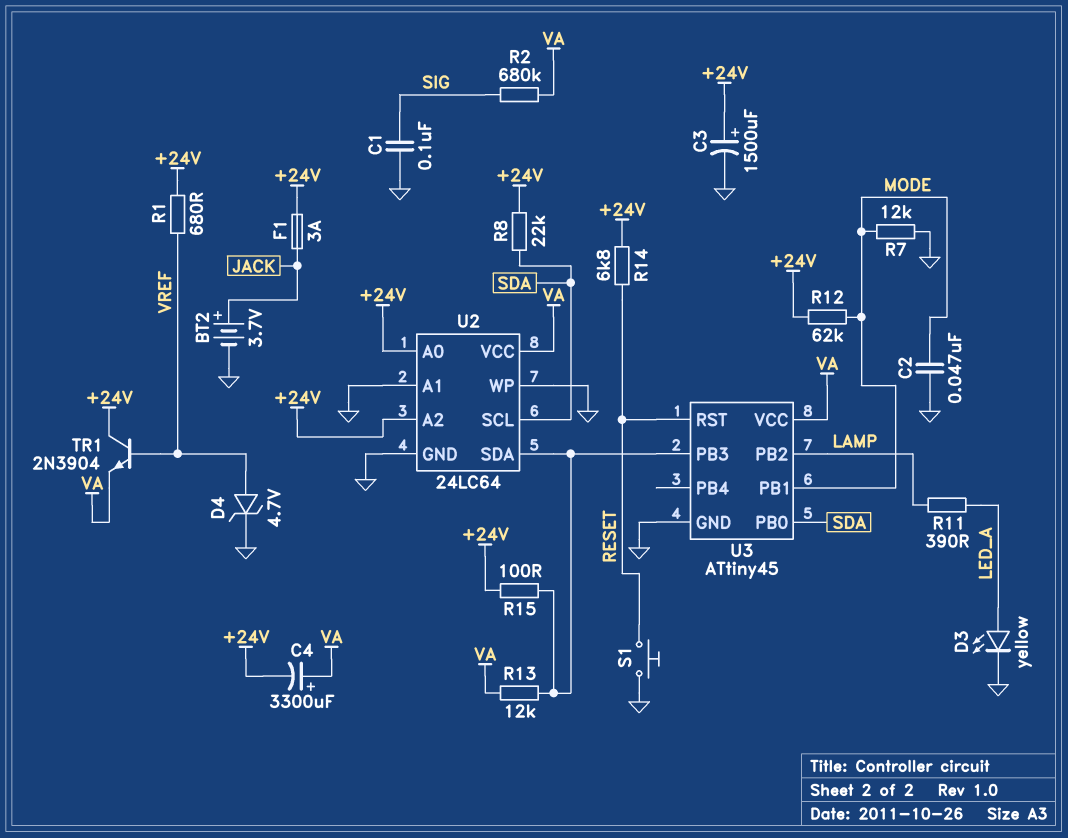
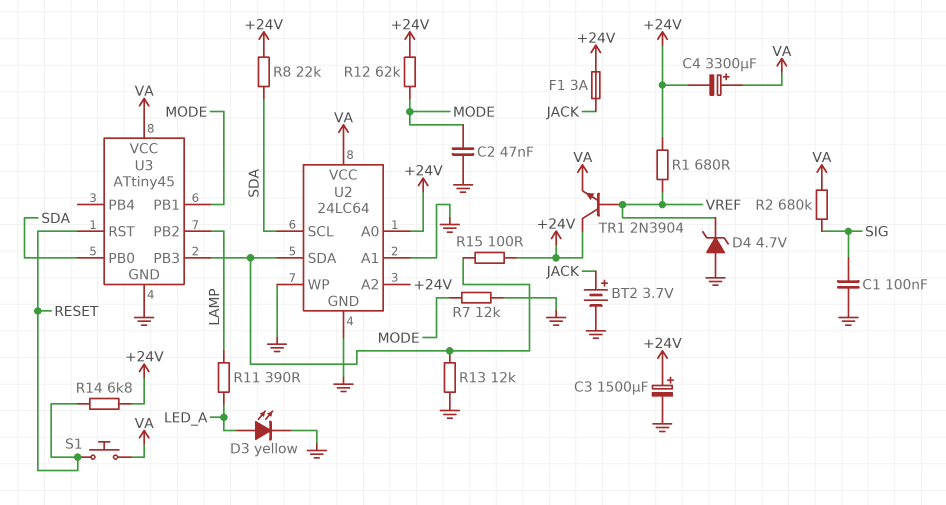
D4: zener 4.7V (A VREF, K GND) -> zener 4.7V (A GND, K VREF)
R13: 12k (U2/SDA, VA) -> 12k (GND, U2/SDA)
S1: button (GND, RESET) -> button (RESET, VA)

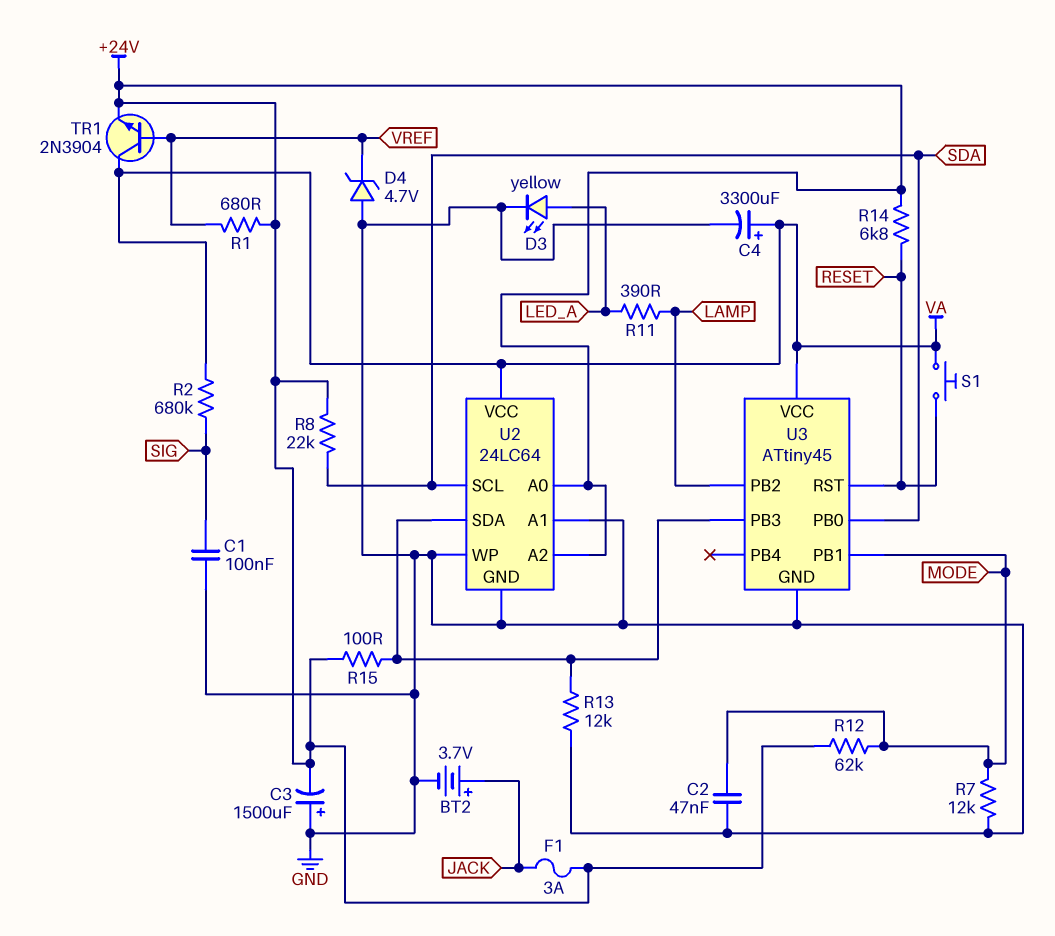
C3: 1500uF (plus +24V, minus GND) -> 1500uF (plus GND, minus +24V)
C4: 3300uF (plus VA, minus +24V) -> 3300uF (plus VA, minus GND)
TR1: NPN 2N3904 (B VREF, C +24V, E VA) -> NPN 2N3904 (B VREF, C VA, E +24V)

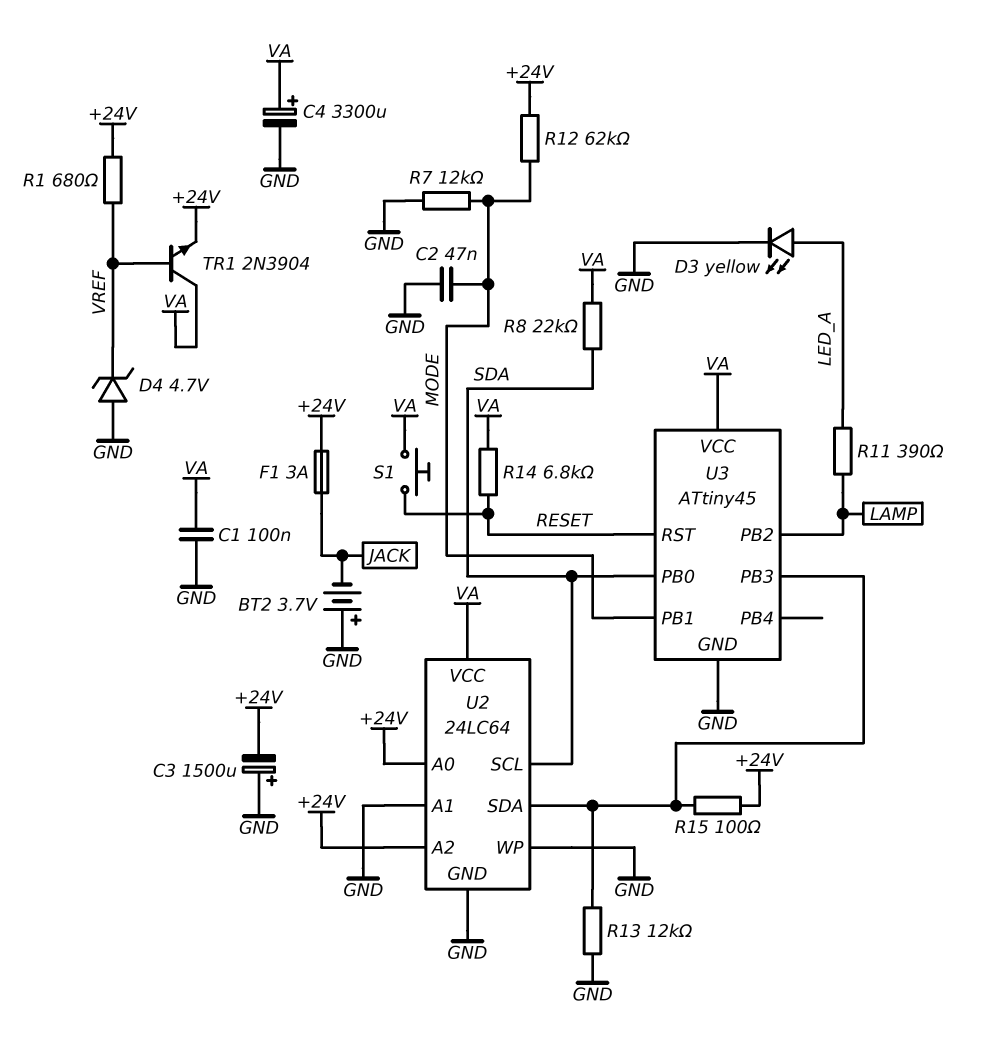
BT2: 3.7V (plus JACK, minus GND) -> 3.7V (plus GND, minus JACK)
C1: 100nF (GND, SIG) -> 100nF (GND, VA)
R2: 680k (SIG, VA) -> none
R8: 22k (+24V, SDA) -> 22k (SDA, VA)
R14: 6.8k (+24V, RESET) -> 6.8k (RESET, VA)

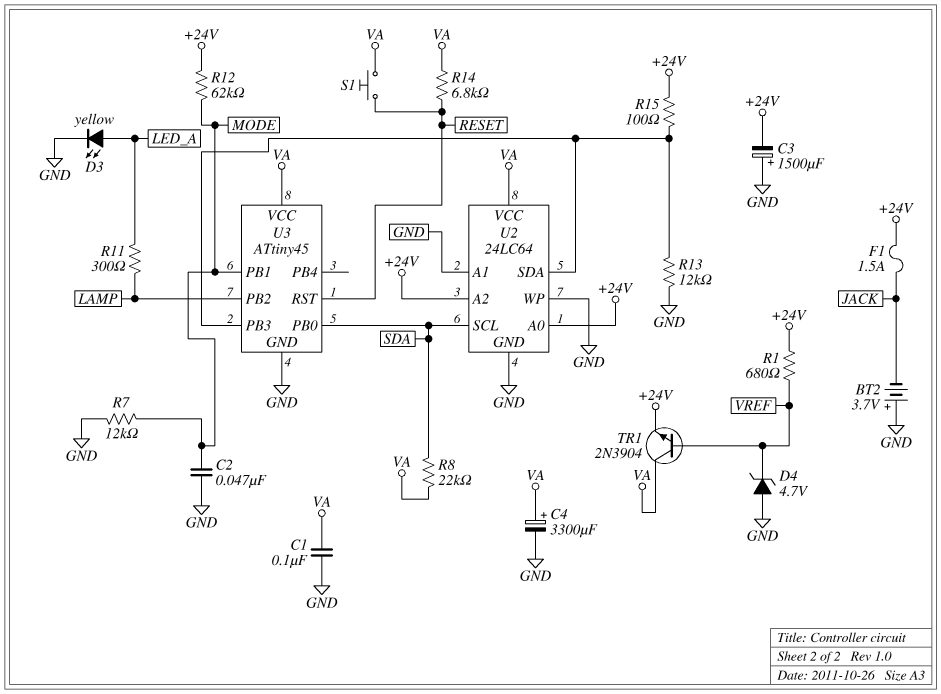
F1: 3A (+24V, JACK) -> 1.5A (+24V, JACK)
R11: 390 (LAMP, LED_A) -> 300 (LAMP, LED_A)

